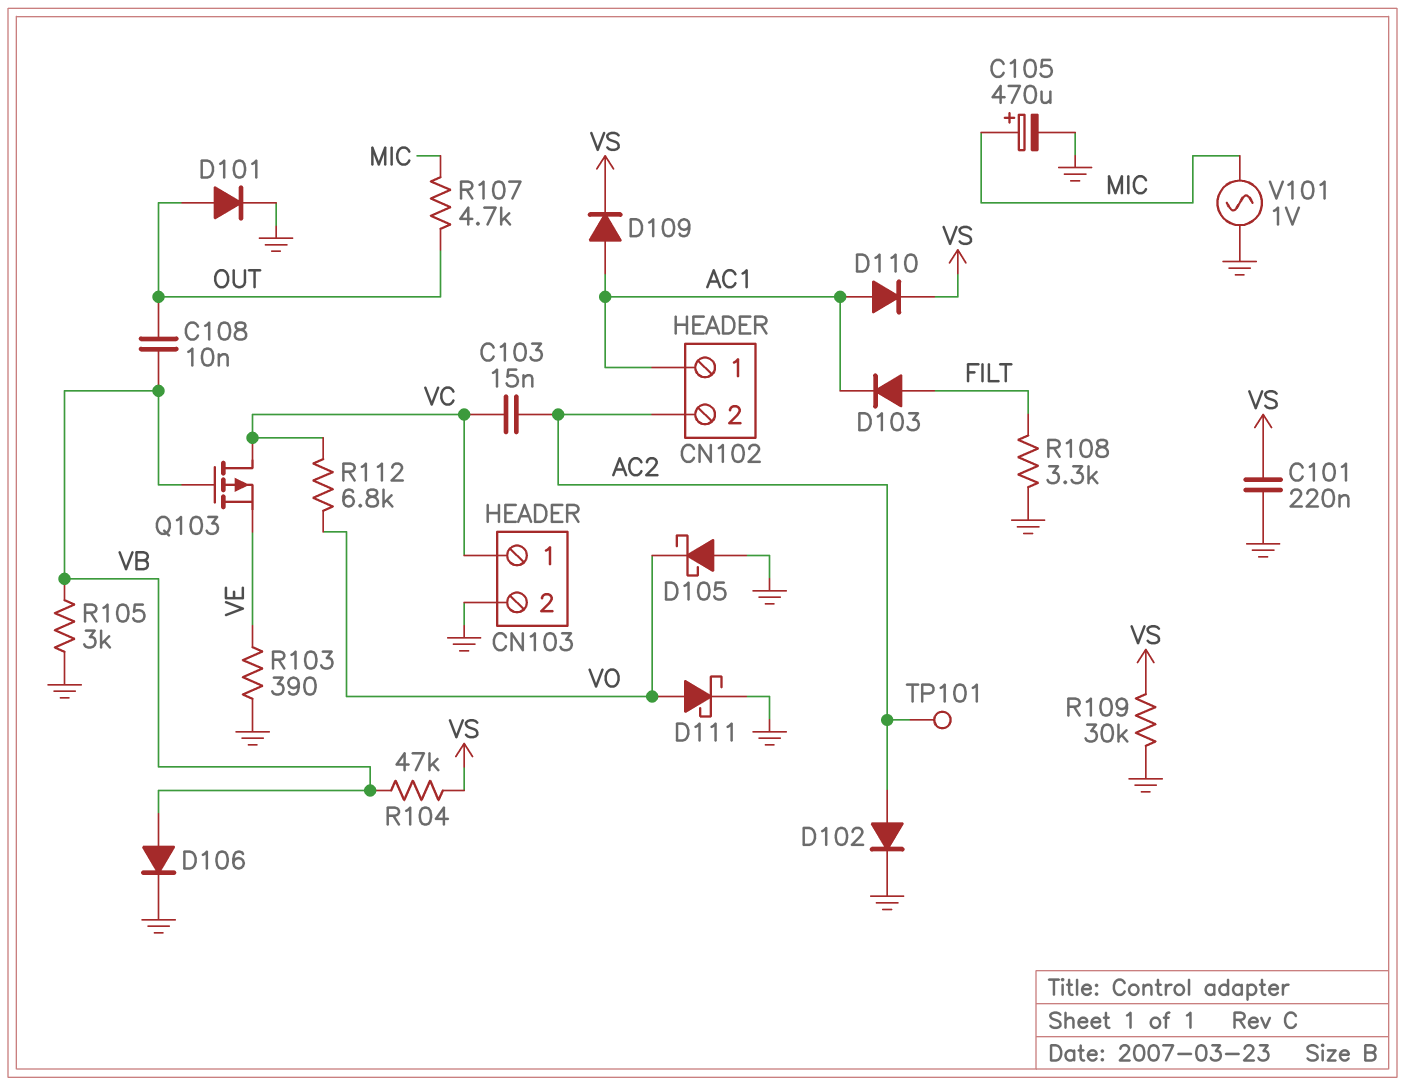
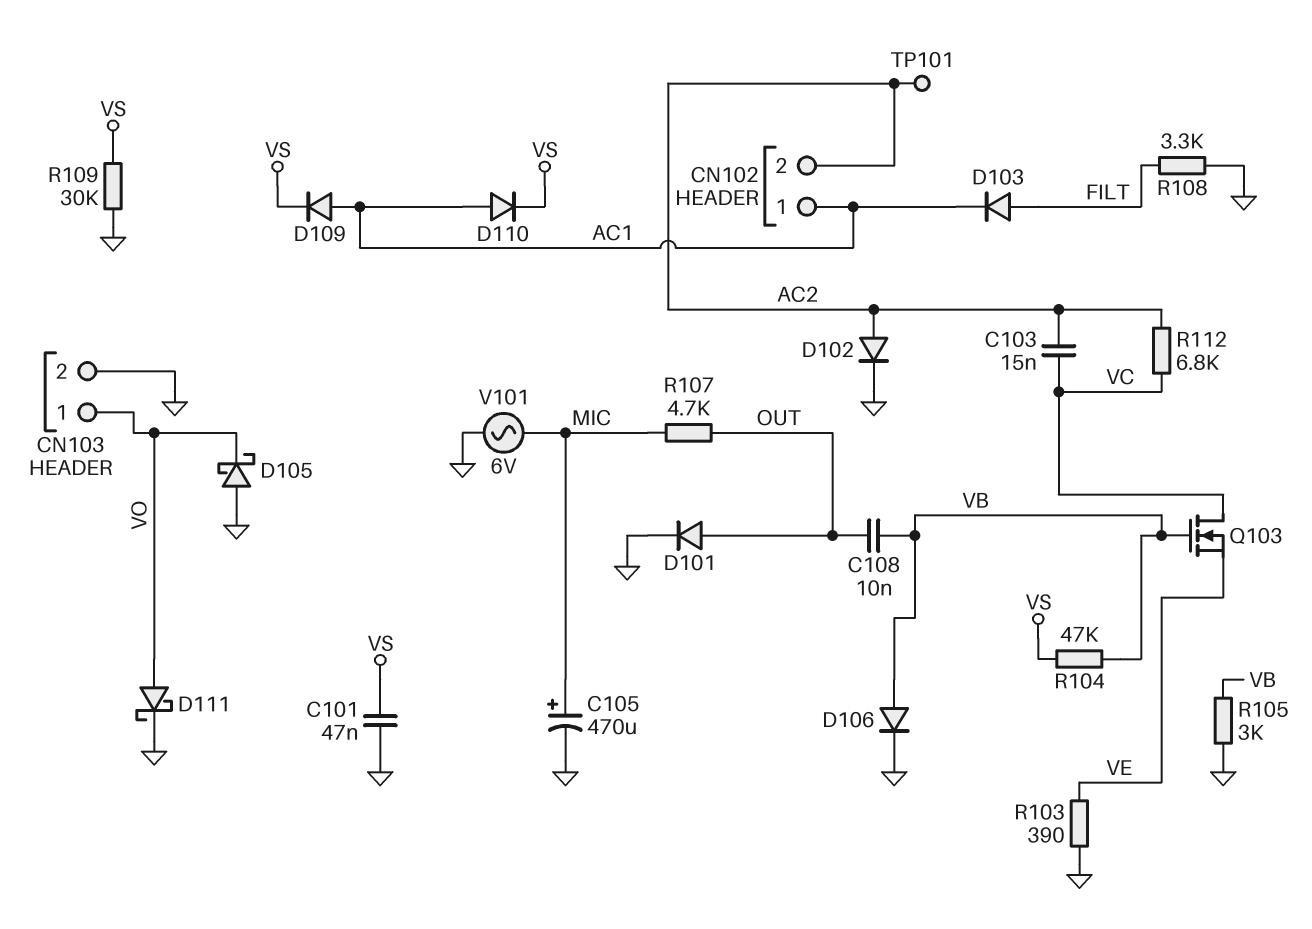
C101: 220nF (GND, VS) -> 47nF (GND, VS)
CN103 pin 1: VC -> VO
Q103: PMOS (G VB, D VC, S VE) -> NMOS (G VB, D VC, S VE)
R112: 6.8k (VC, VO) -> 6.8k (AC2, VC)
V101: AC 1V (GND, MIC) -> AC 6V (GND, MIC)

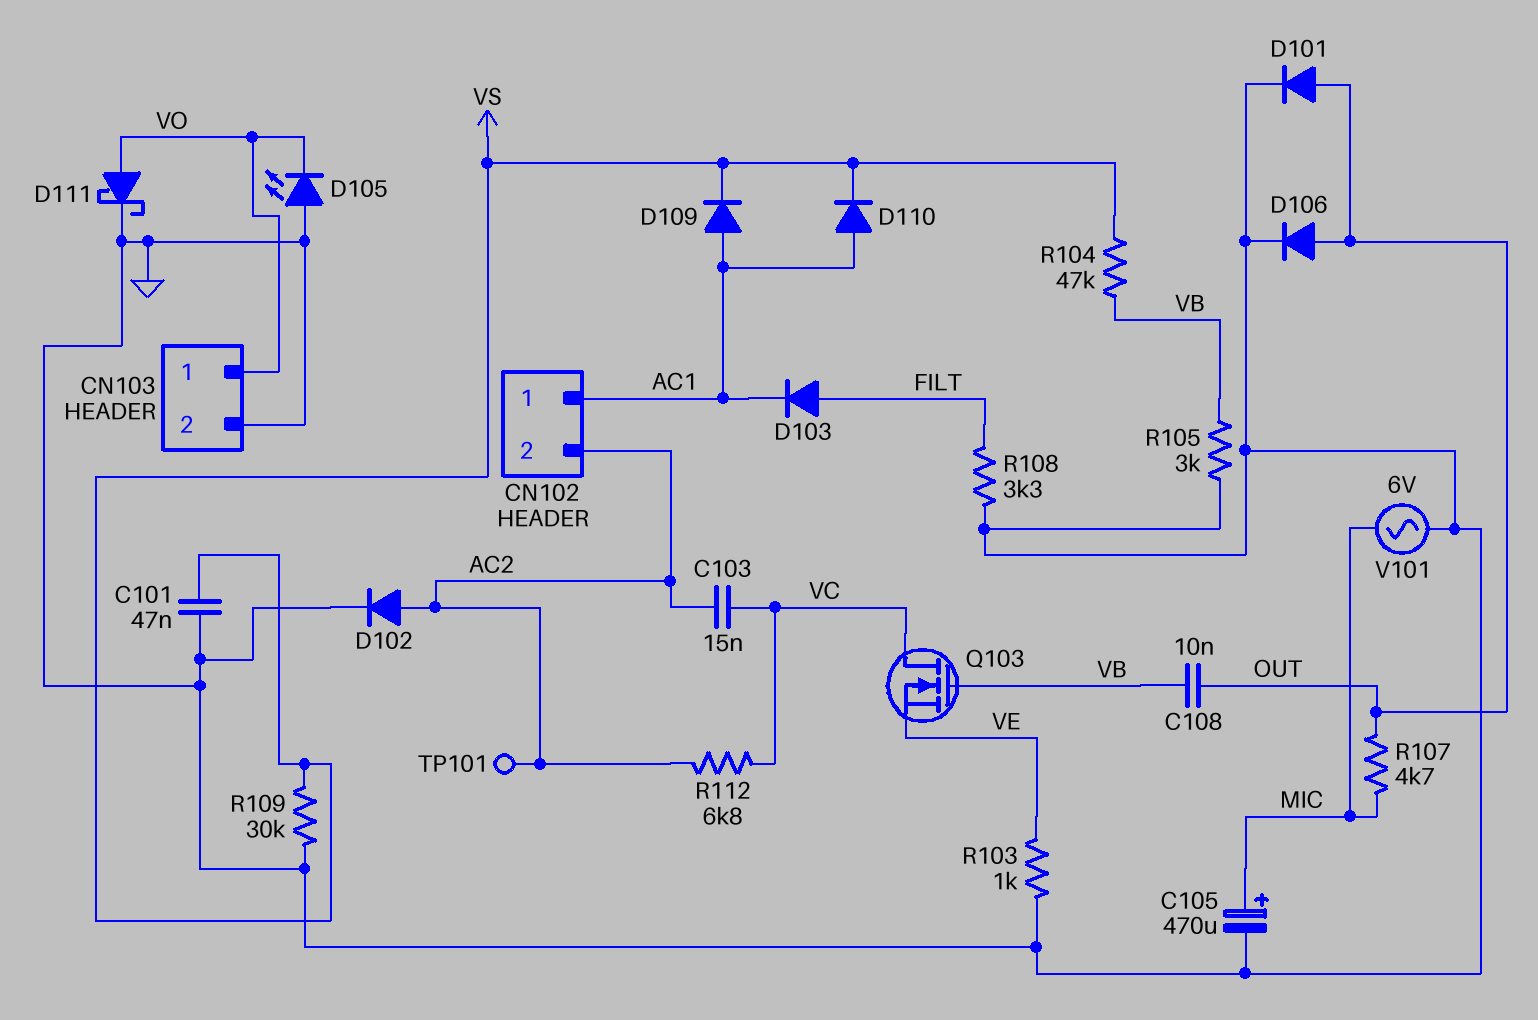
D105: schottky (A GND, K VO) -> LED (A GND, K VO)
D106: diode (A VB, K GND) -> diode (A OUT, K GND)
R103: 390 (GND, VE) -> 1k (GND, VE)

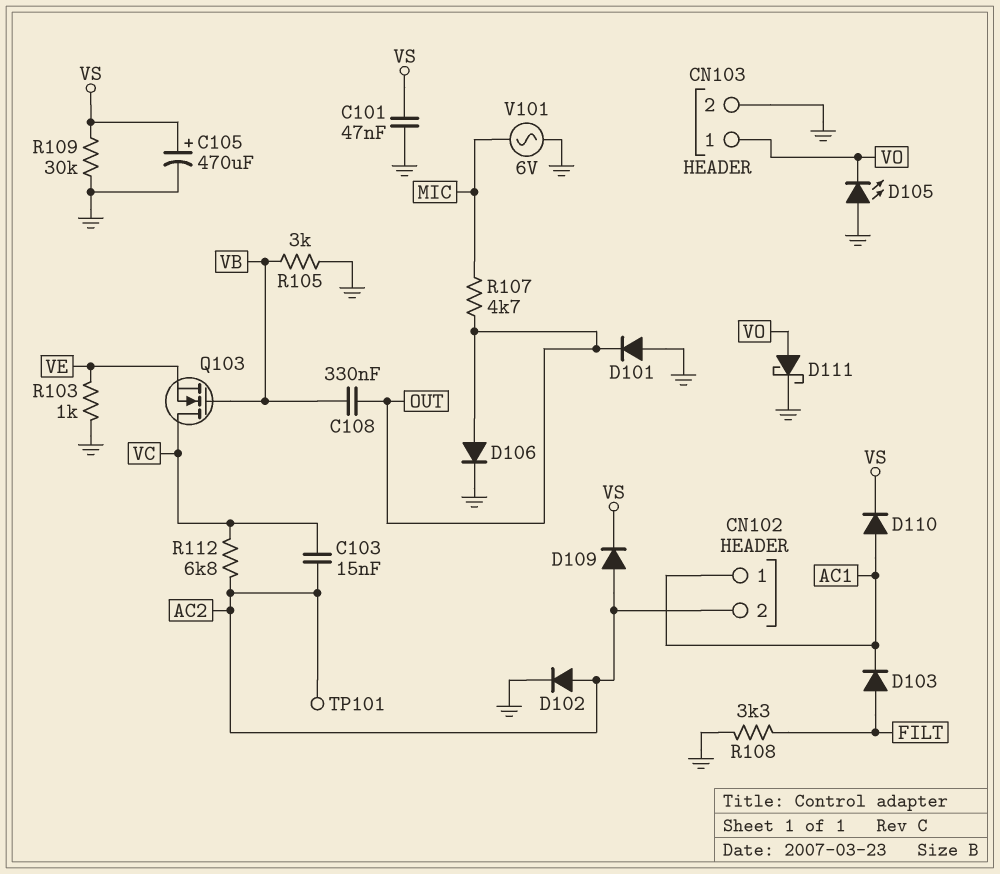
C105: 470uF (plus MIC, minus GND) -> 470uF (plus VS, minus GND)
C108: 10nF (OUT, VB) -> 330nF (OUT, VB)
D101: diode (A OUT, K GND) -> diode (A GND, K OUT)
D109: diode (A AC1, K VS) -> diode (A AC2, K VS)
R104: 47k (VB, VS) -> none

